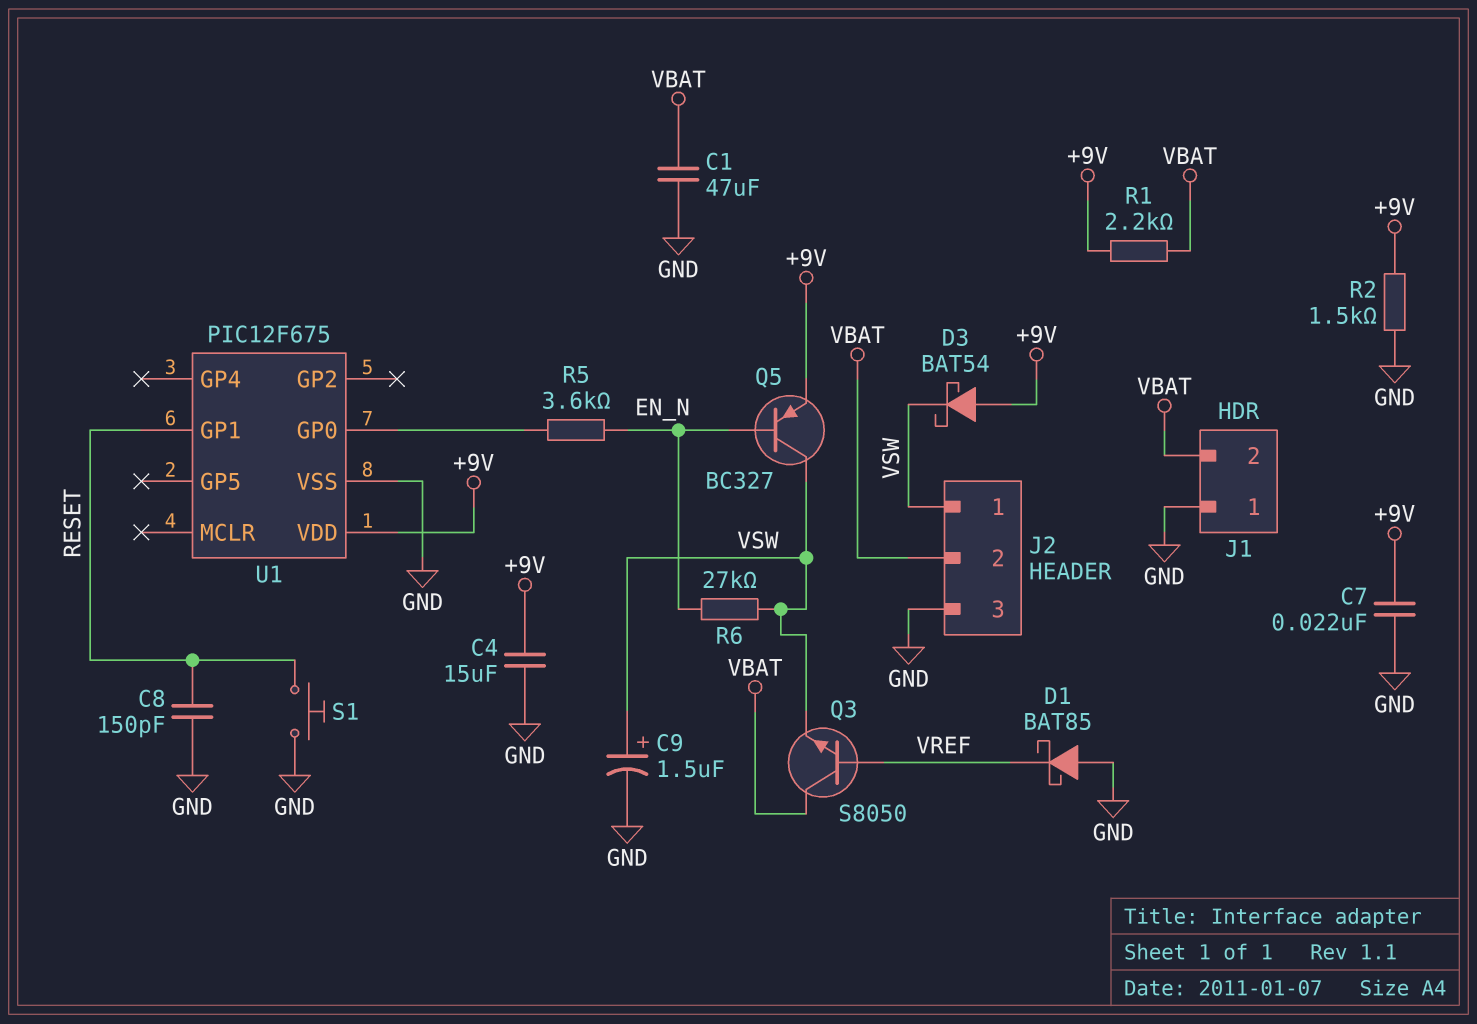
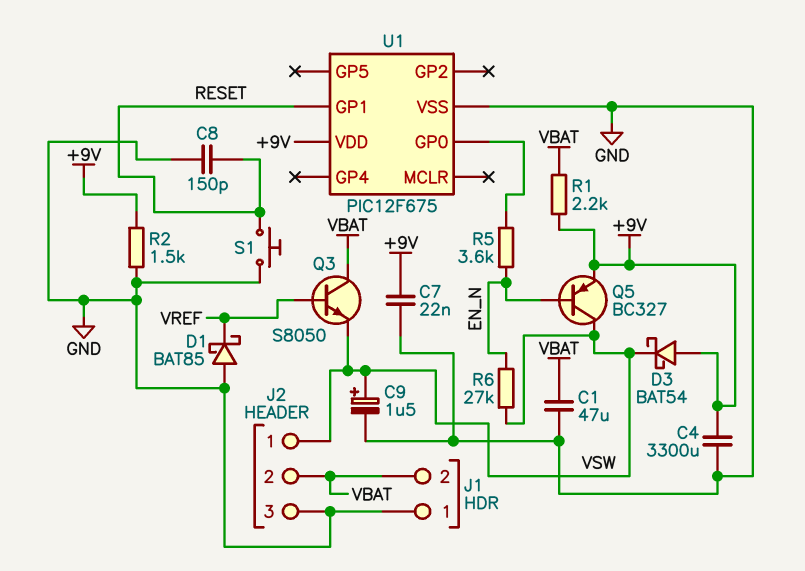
C4: 15uF (+9V, GND) -> 3300uF (+9V, GND)

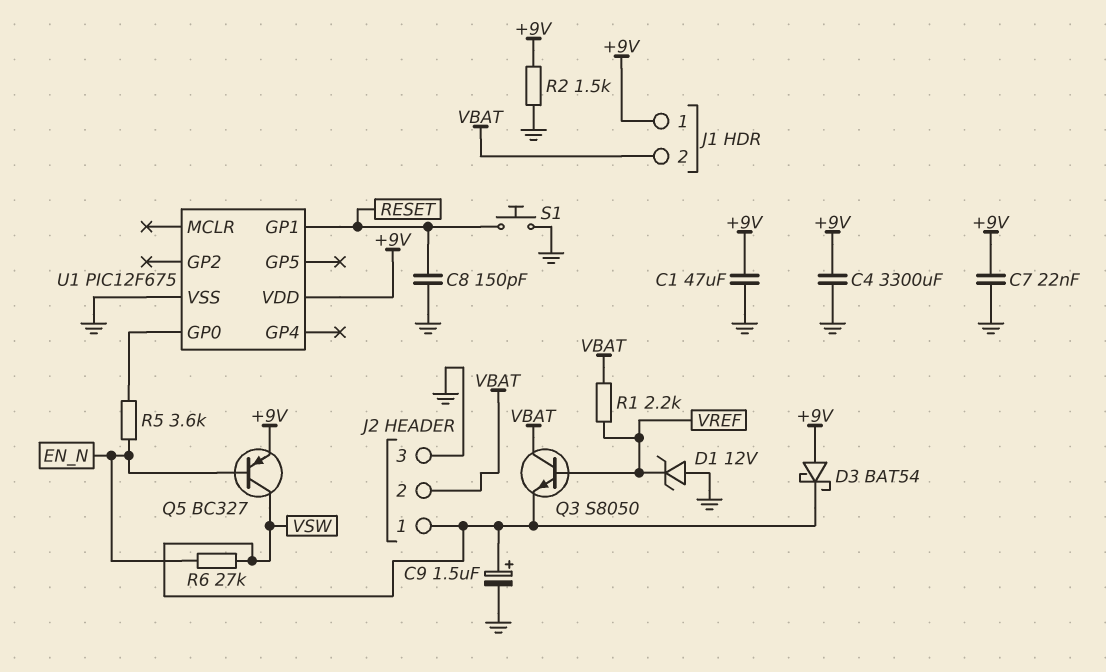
C1: 47uF (GND, VBAT) -> 47uF (+9V, GND)
D1: schottky BAT85 (A GND, K VREF) -> zener 12V (A GND, K VREF)
J1 pin 1: GND -> +9V
R1: 2.2k (+9V, VBAT) -> 2.2k (VBAT, VREF)

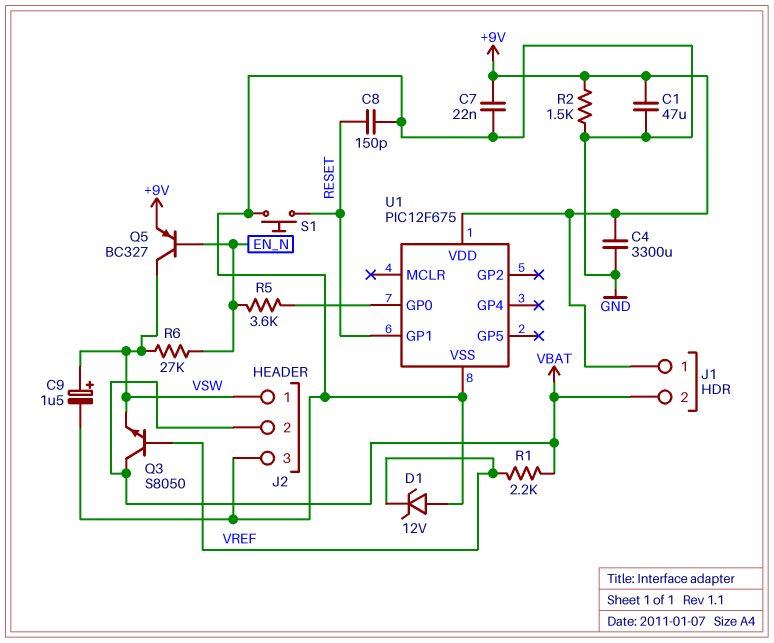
D3: schottky BAT54 (A +9V, K VSW) -> none

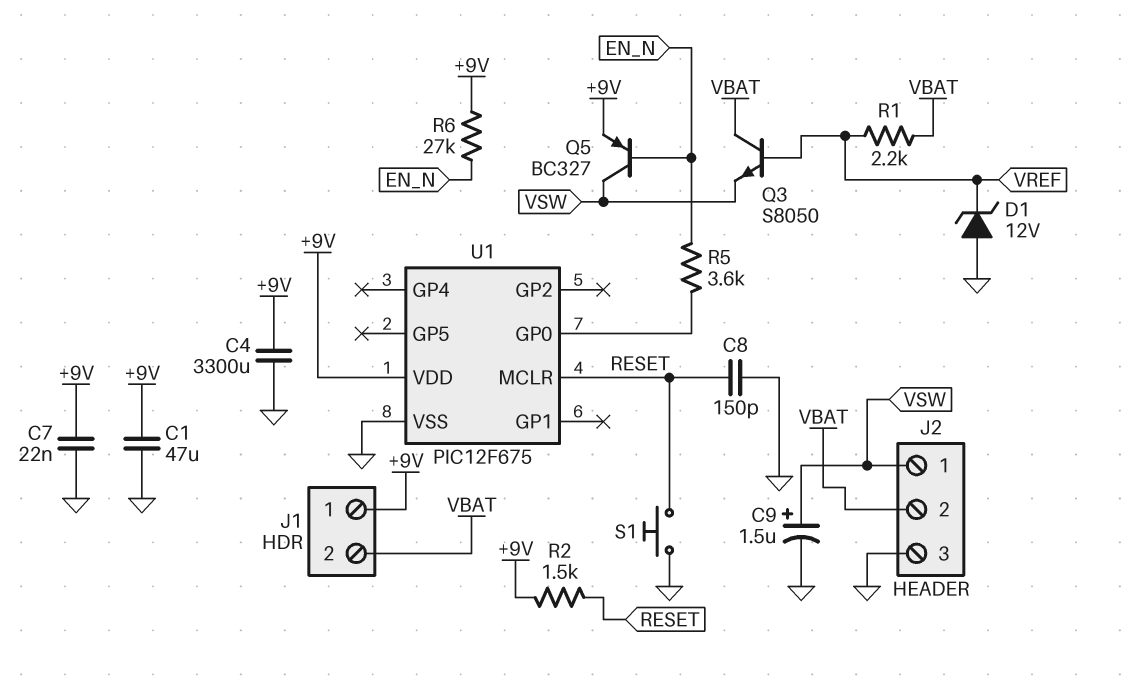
R2: 1.5k (+9V, GND) -> 1.5k (+9V, RESET)
R6: 27k (EN_N, VSW) -> 27k (+9V, EN_N)
U1 pin GP1: RESET -> none
U1 pin MCLR: none -> RESET

